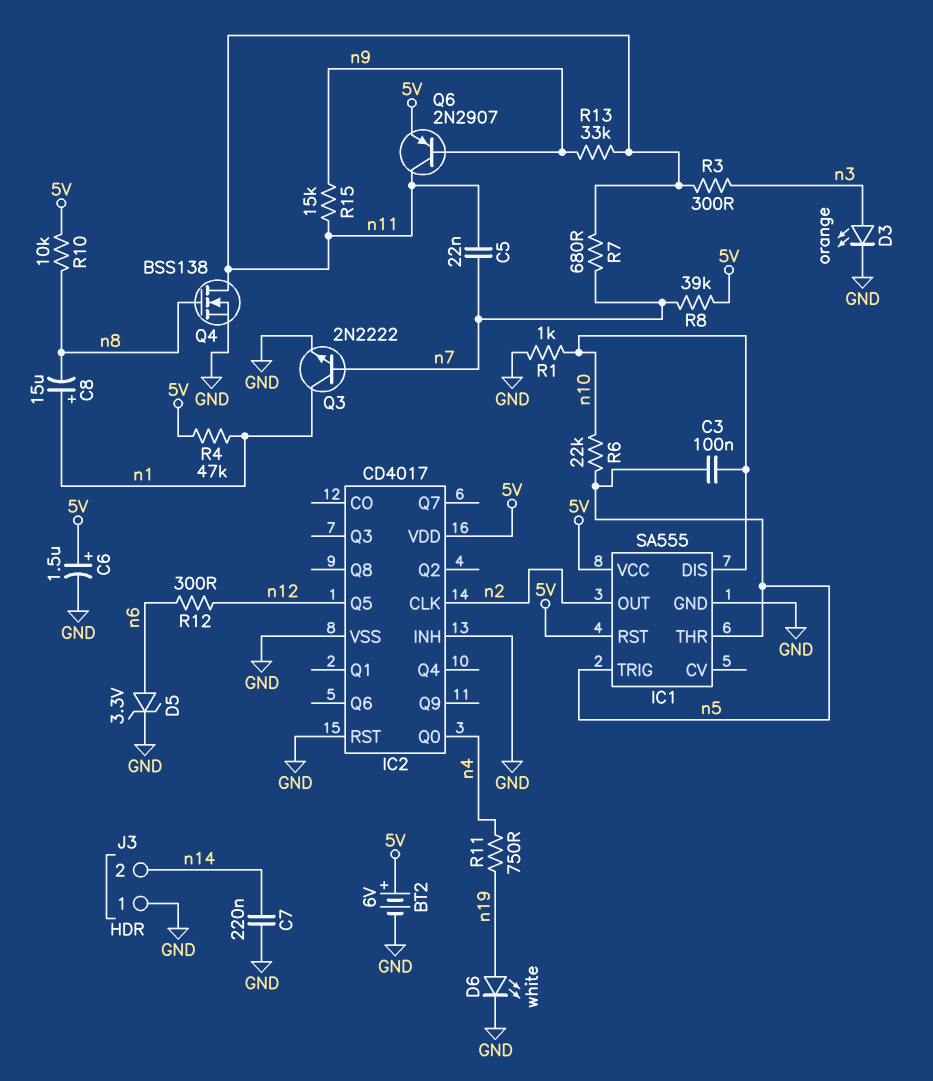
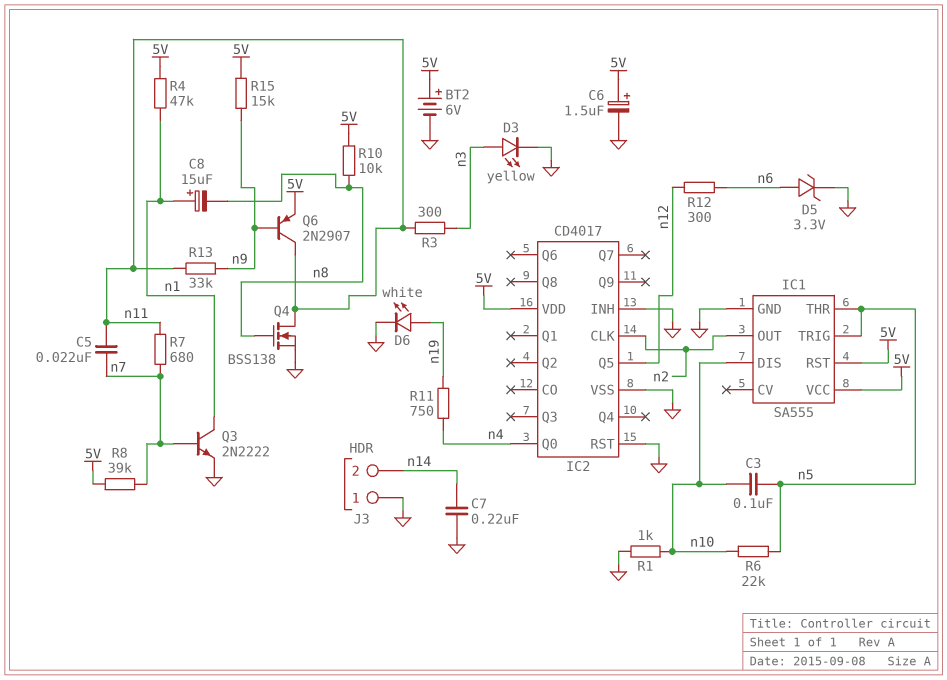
D3: LED orange (A n3, K GND) -> LED yellow (A n3, K GND)
R15: 15k (n9, n11) -> 15k (5V, n9)

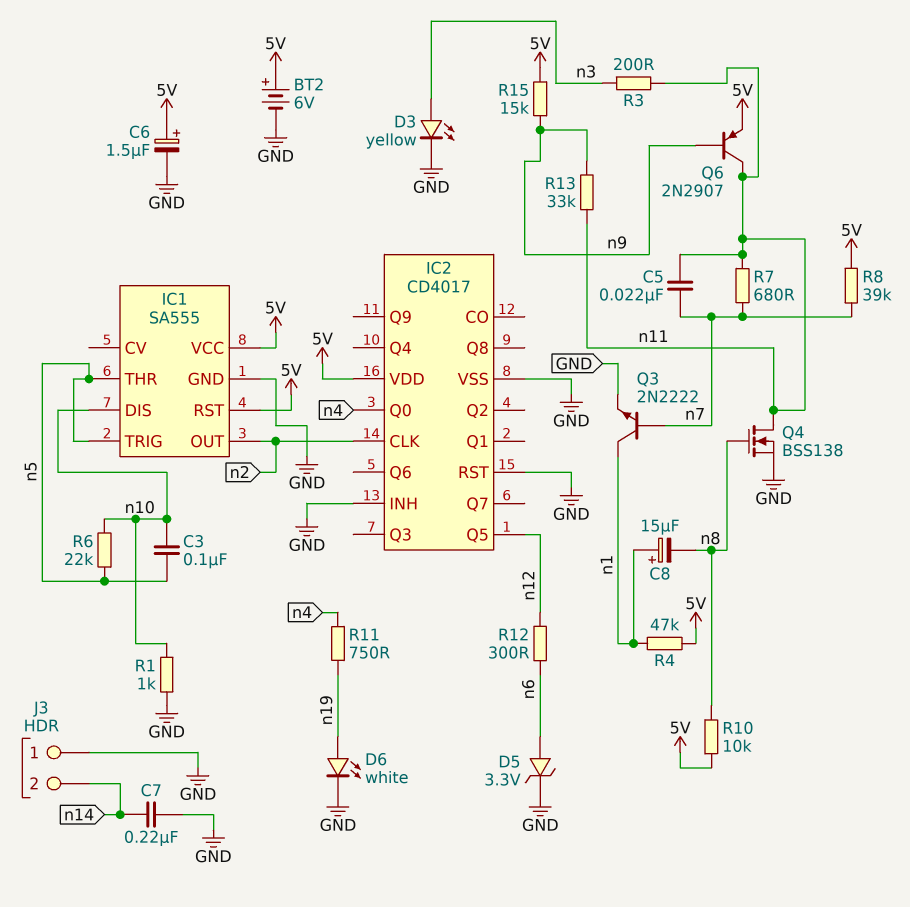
R3: 300 (n3, n11) -> 200 (n3, n11)

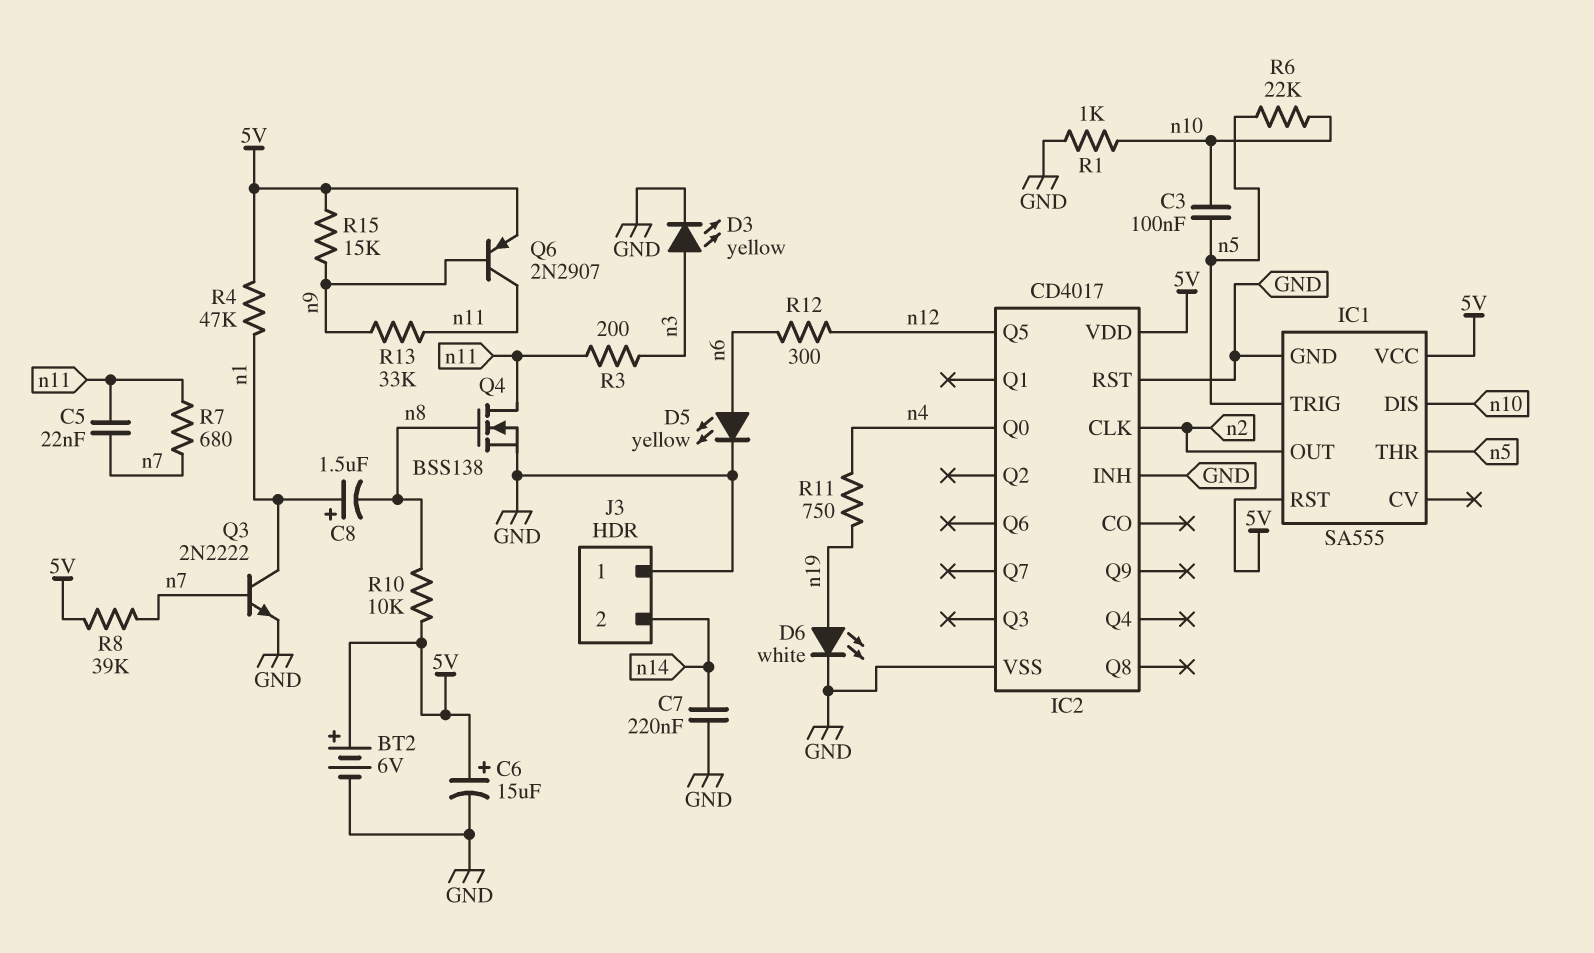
C6: 1.5uF (plus 5V, minus GND) -> 15uF (plus 5V, minus GND)
C8: 15uF (plus n1, minus n8) -> 1.5uF (plus n1, minus n8)
D5: zener 3.3V (A n6, K GND) -> LED yellow (A n6, K GND)

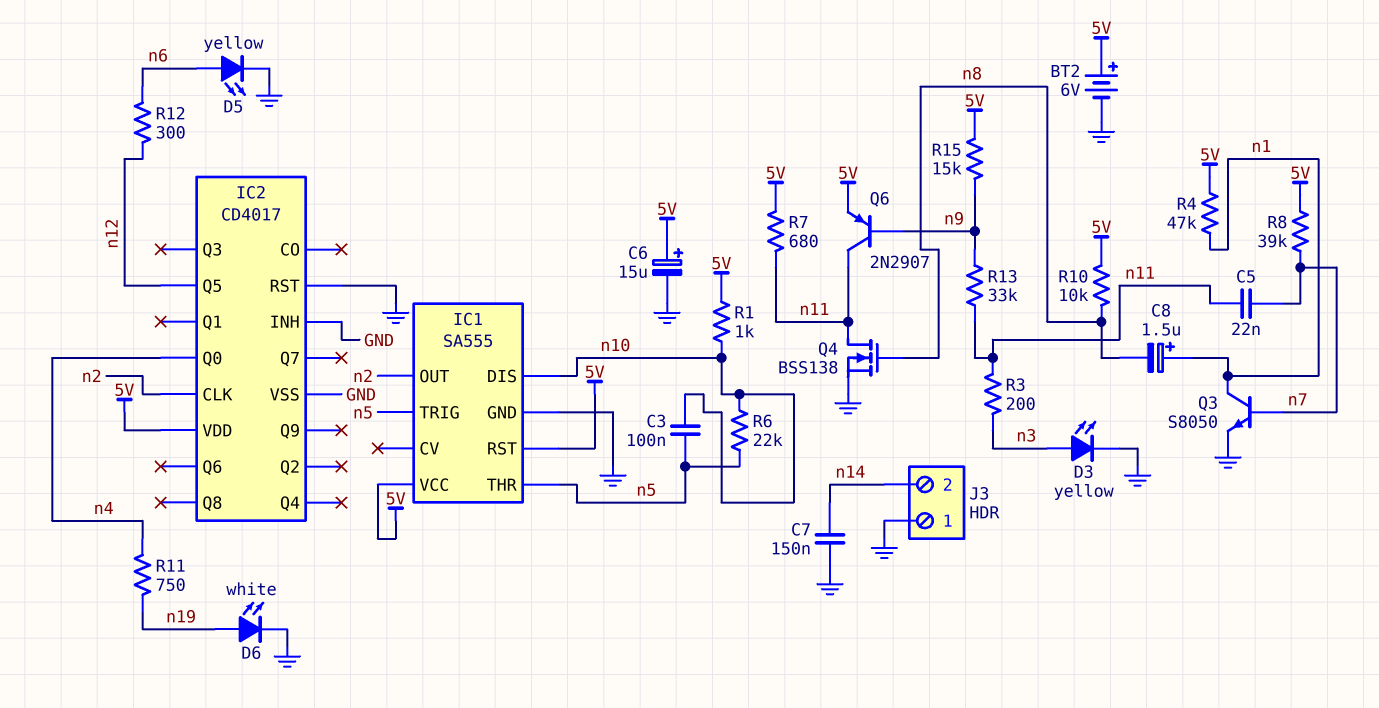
C7: 220nF (GND, n14) -> 150nF (GND, n14)
Q3: NPN 2N2222 (B n7, C n1, E GND) -> NPN S8050 (B n7, C n1, E GND)
R1: 1k (GND, n10) -> 1k (5V, n10)
R7: 680 (n7, n11) -> 680 (5V, n11)

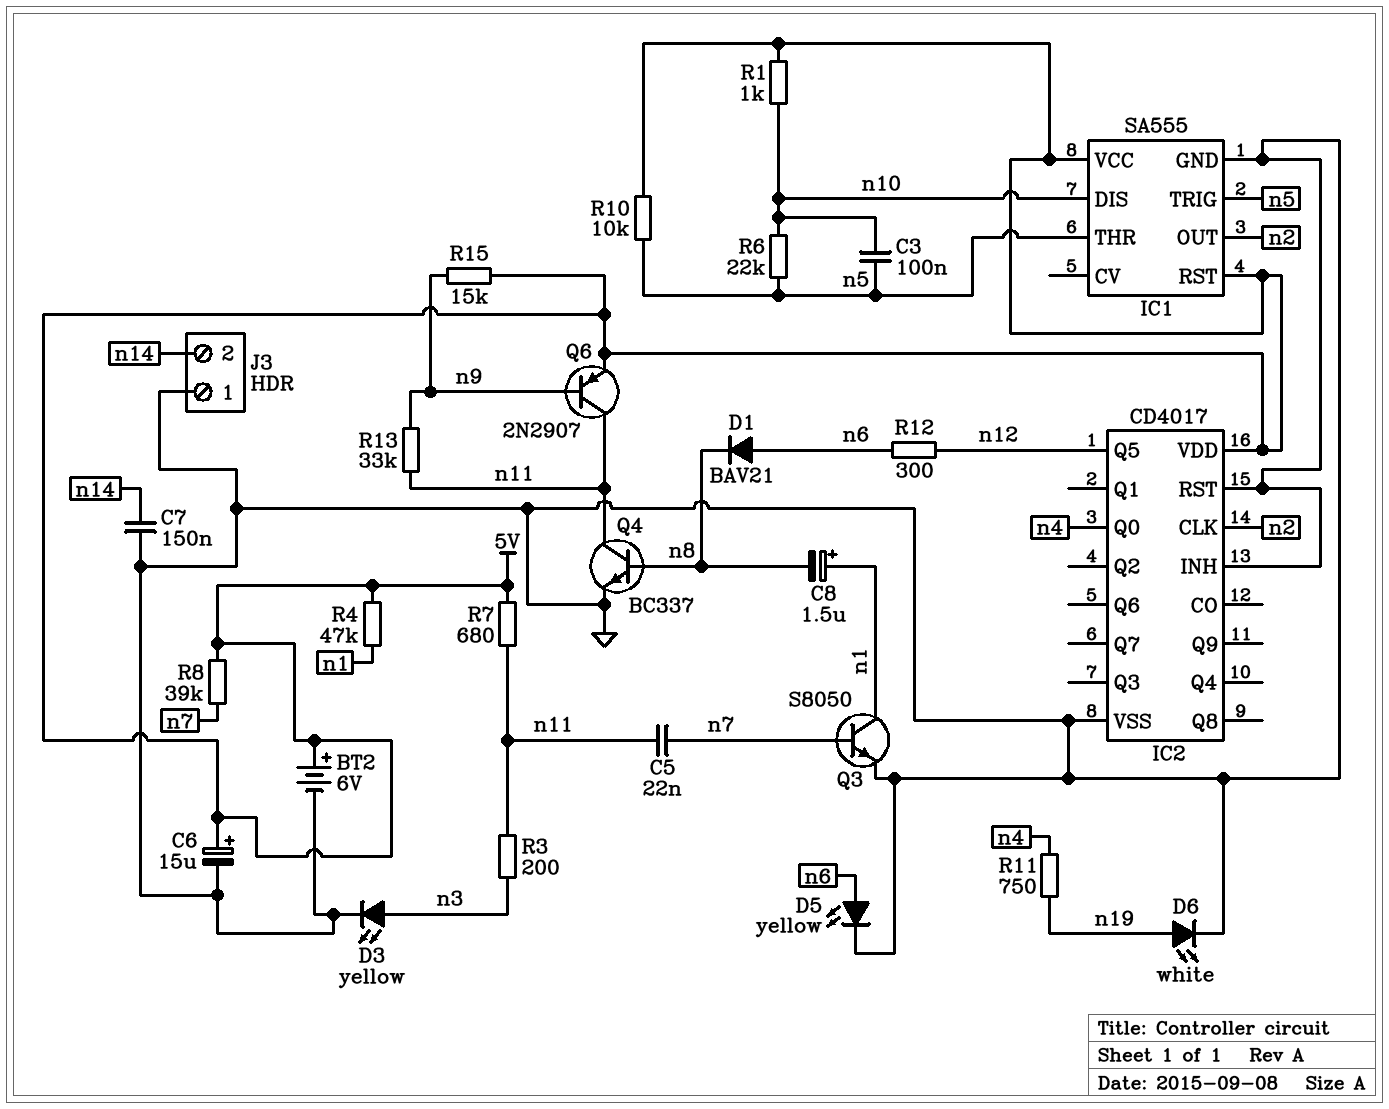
D1: none -> diode BAV21 (A n6, K n8)
Q4: NMOS BSS138 (G n8, D n11, S GND) -> NPN BC337 (B n8, C n11, E GND)
R10: 10k (5V, n8) -> 10k (5V, n5)

